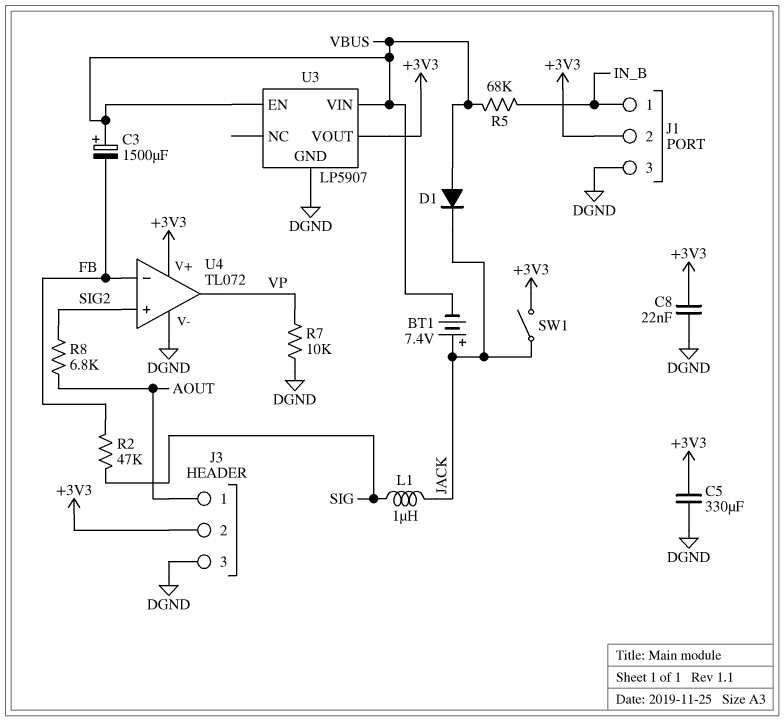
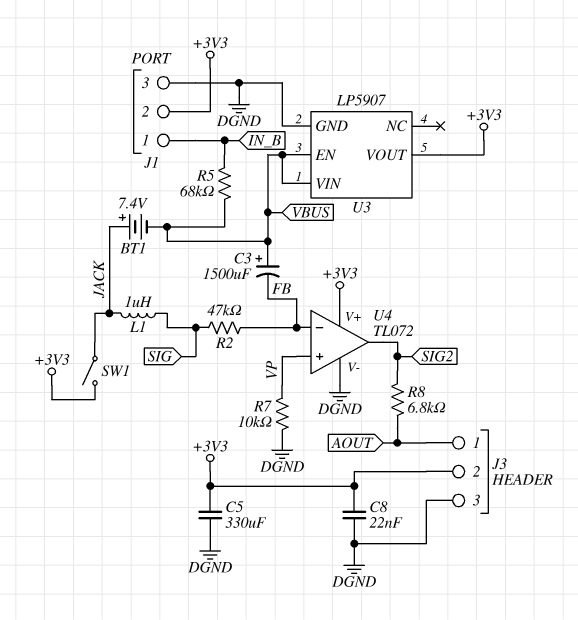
D1: diode (A VBUS, K JACK) -> none
U4 pin in+: SIG2 -> VP
U4 pin out: VP -> SIG2

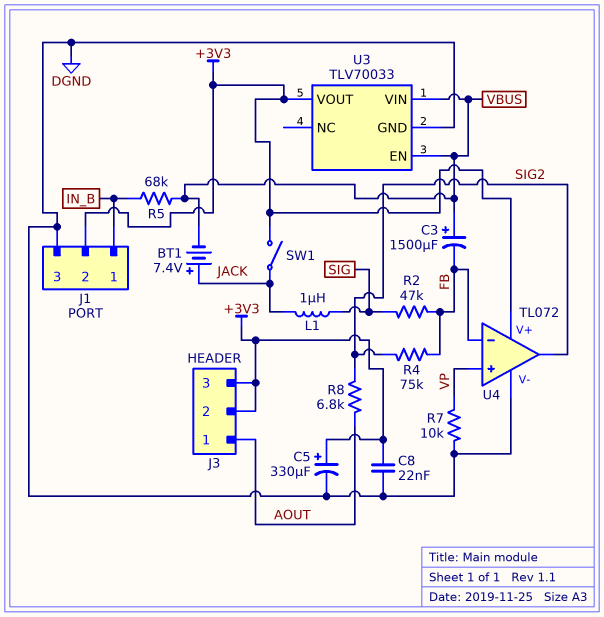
C5: 330uF (+3V3, DGND) -> 330uF (plus +3V3, minus DGND)
J3 pin 3: DGND -> +3V3
R4: none -> 75k (FB, SIG2)
U3: LP5907 -> TLV70033

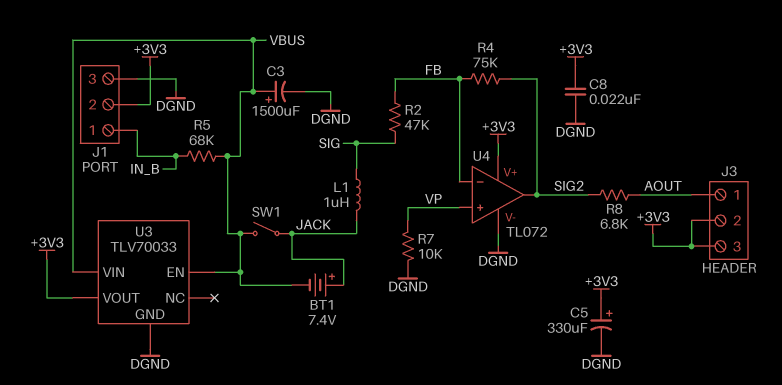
C3: 1500uF (plus VBUS, minus FB) -> 1500uF (plus VBUS, minus DGND)
SW1: switch (+3V3, JACK) -> switch (JACK, VBUS)

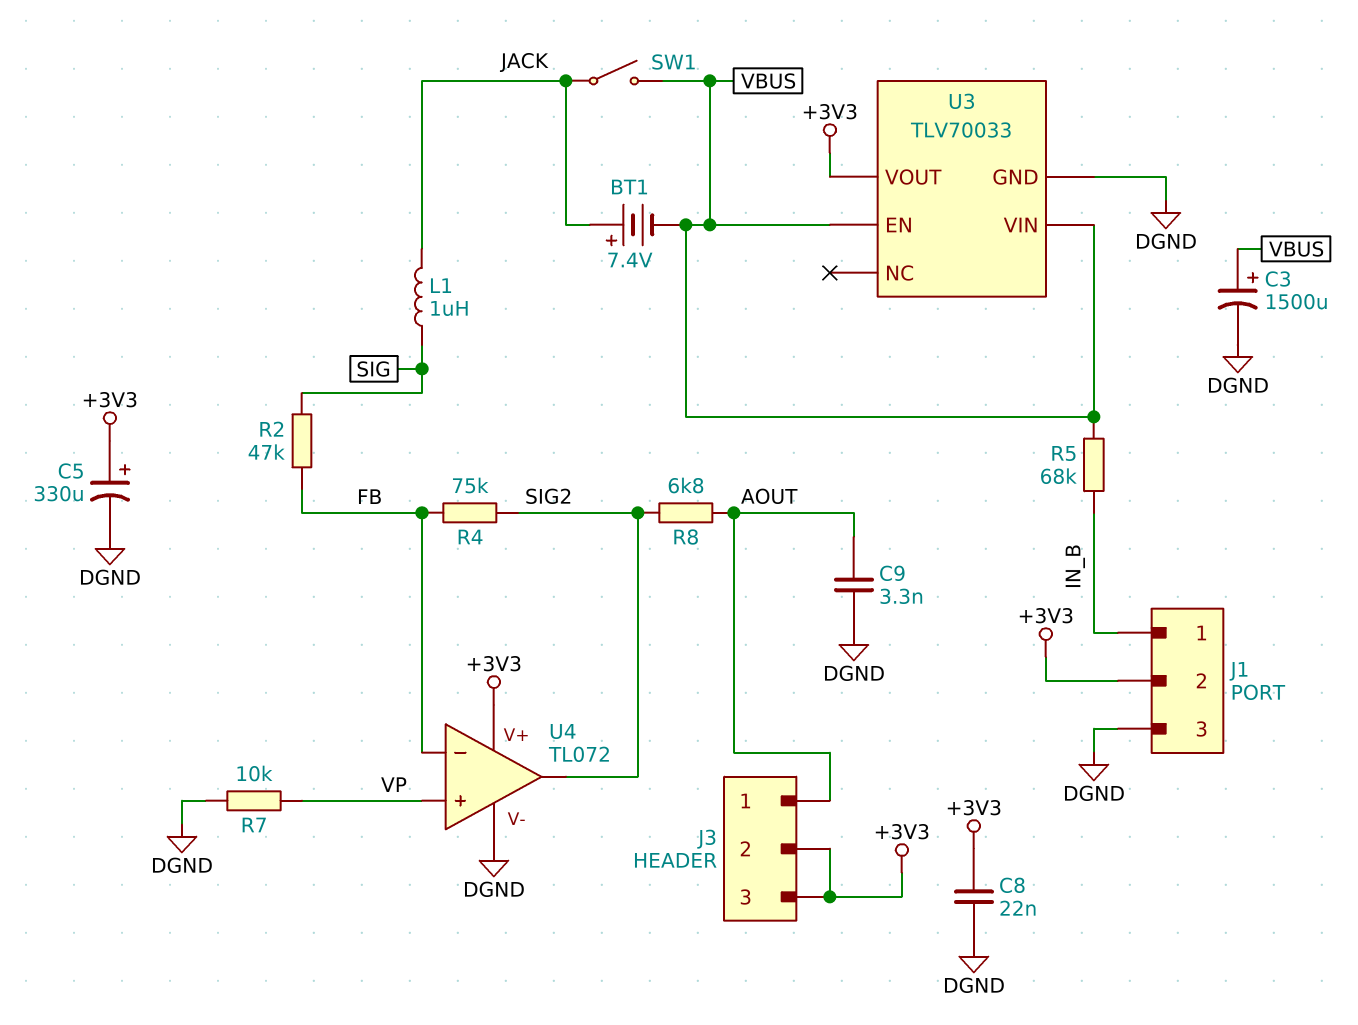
C9: none -> 3.3nF (AOUT, DGND)

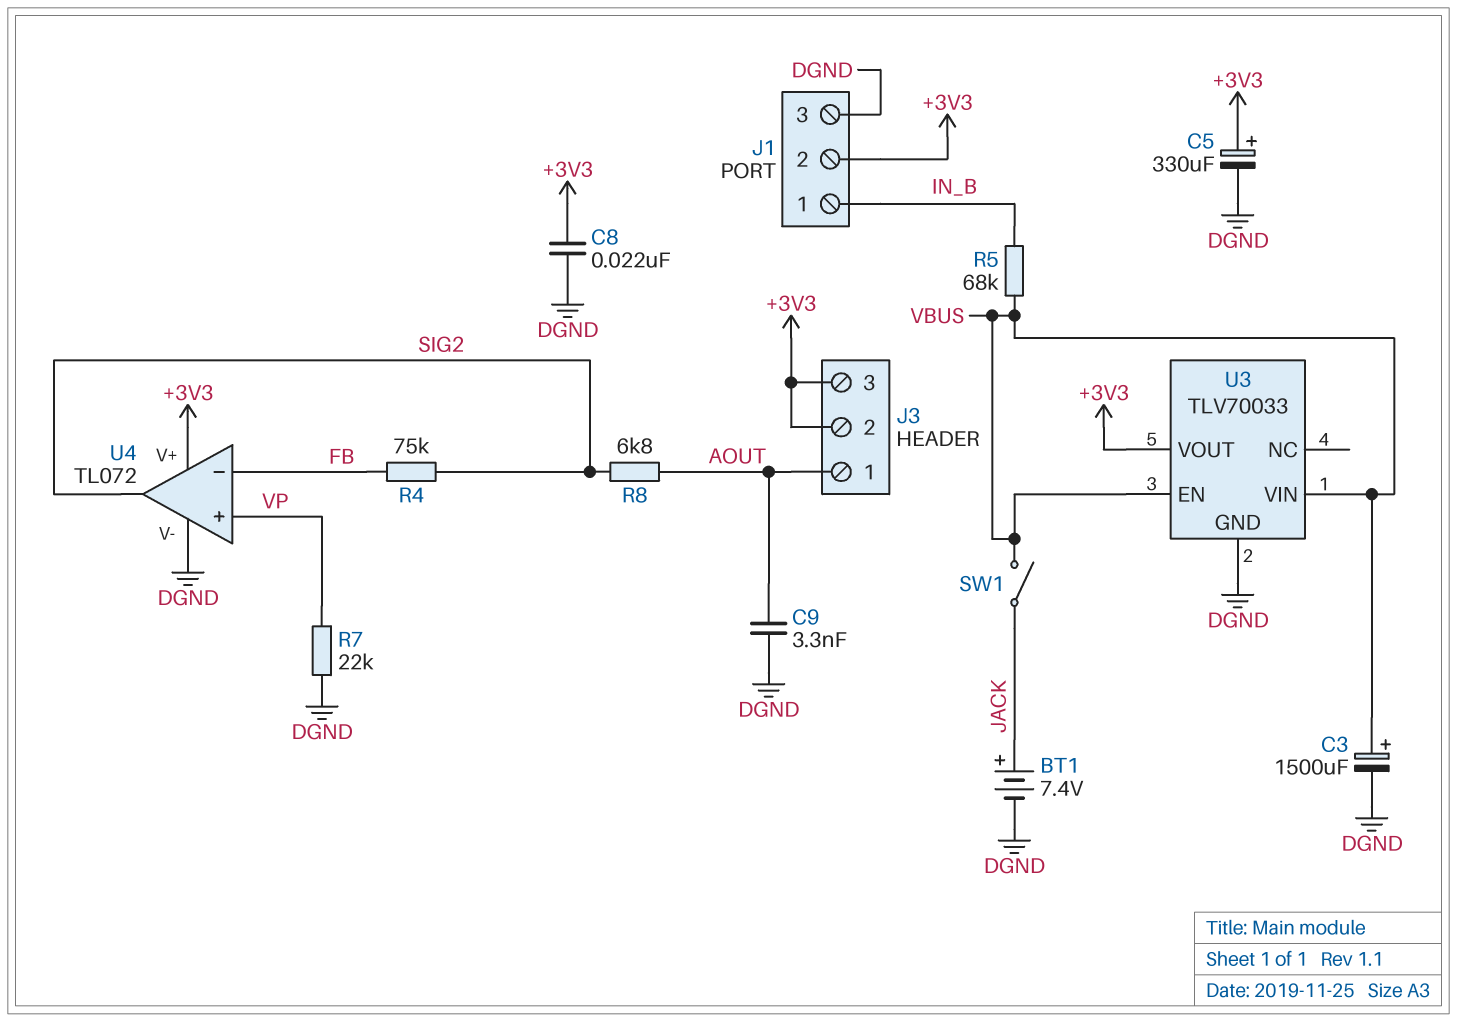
BT1: 7.4V (plus JACK, minus VBUS) -> 7.4V (plus JACK, minus DGND)
L1: 1uH (JACK, SIG) -> none
R2: 47k (FB, SIG) -> none
R7: 10k (DGND, VP) -> 22k (DGND, VP)

